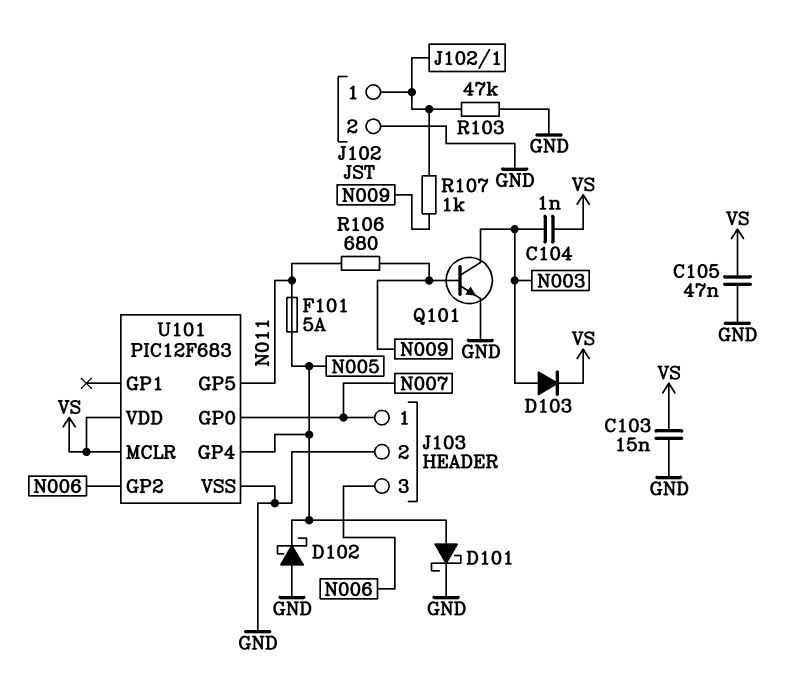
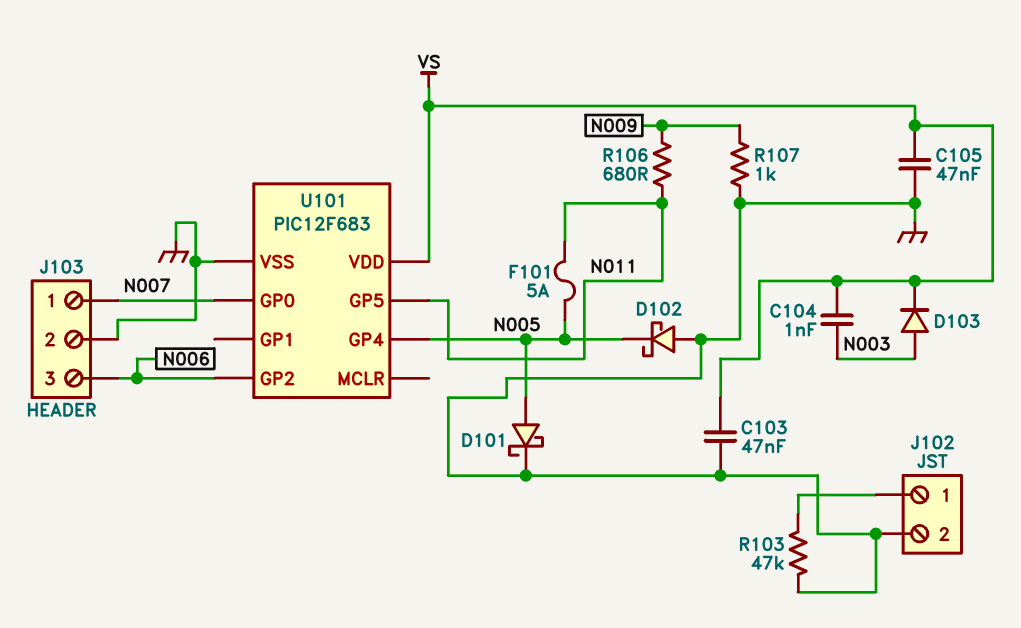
C103: 15nF (GND, VS) -> 47nF (GND, VS)
Q101: NPN (B N009, C N003, E GND) -> none
R107: 1k (J102/1, N009) -> 1k (GND, N009)
U101 pin MCLR: VS -> none

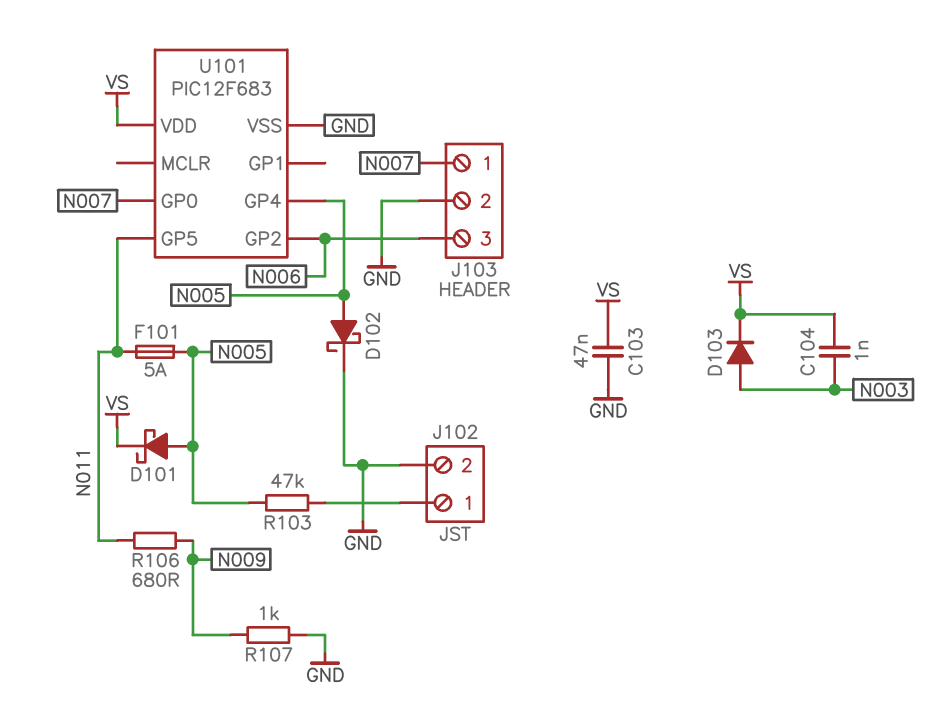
C105: 47nF (GND, VS) -> none
D101: schottky (A N005, K GND) -> schottky (A N005, K VS)
D102: schottky (A GND, K N005) -> schottky (A N005, K GND)
R103: 47k (GND, J102/1) -> 47k (J102/1, N005)

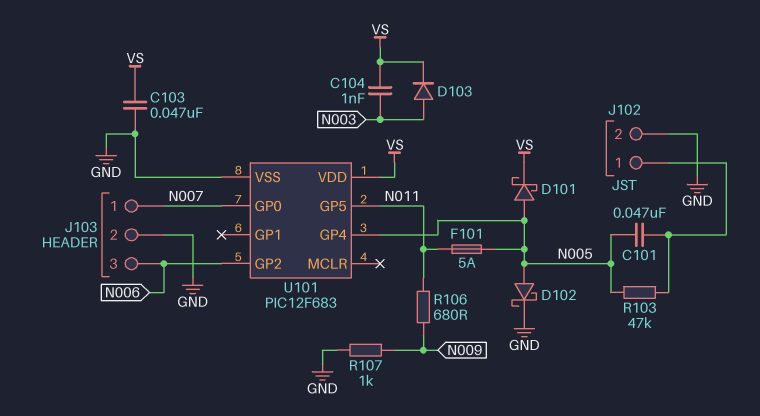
C101: none -> 47nF (J102/1, N005)

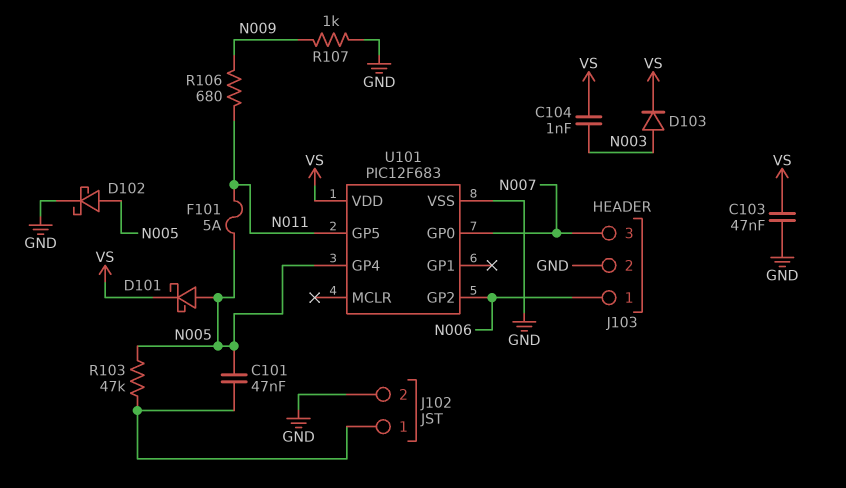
J103 pin 1: N007 -> N006
J103 pin 3: N006 -> N007

